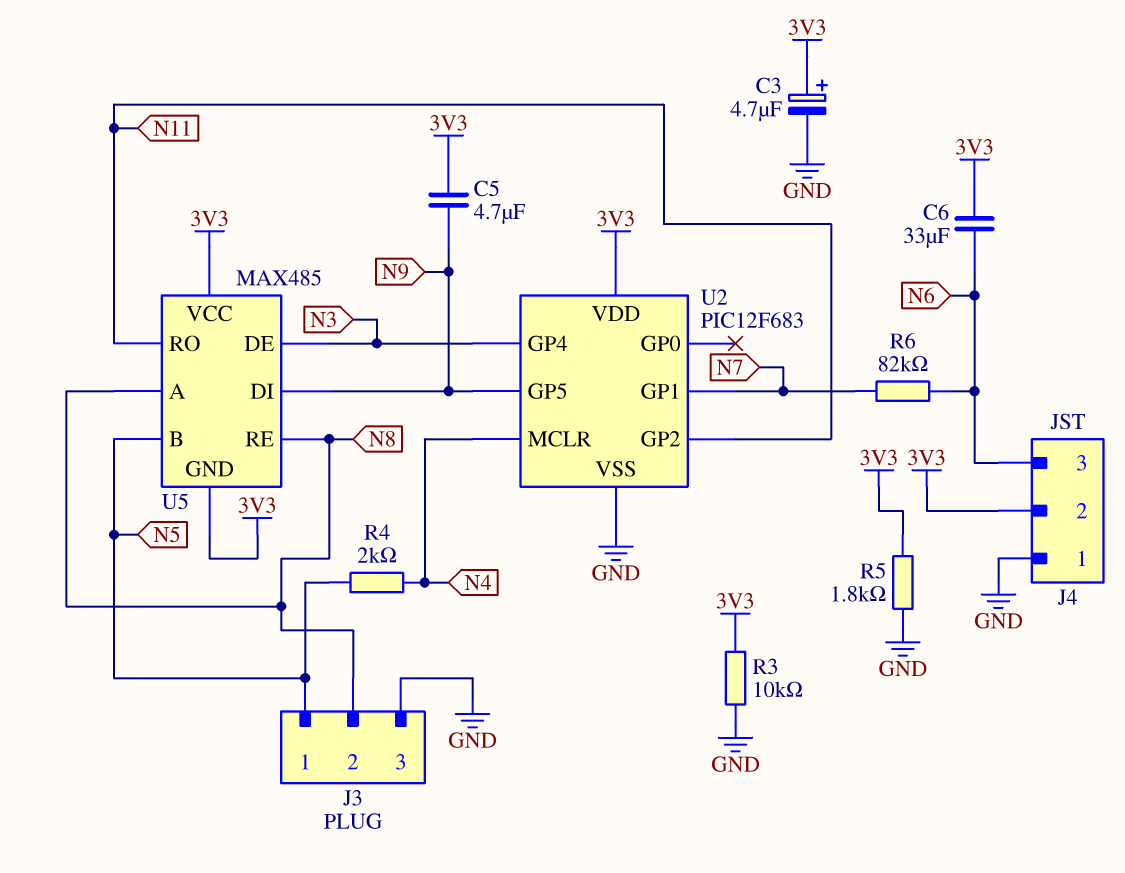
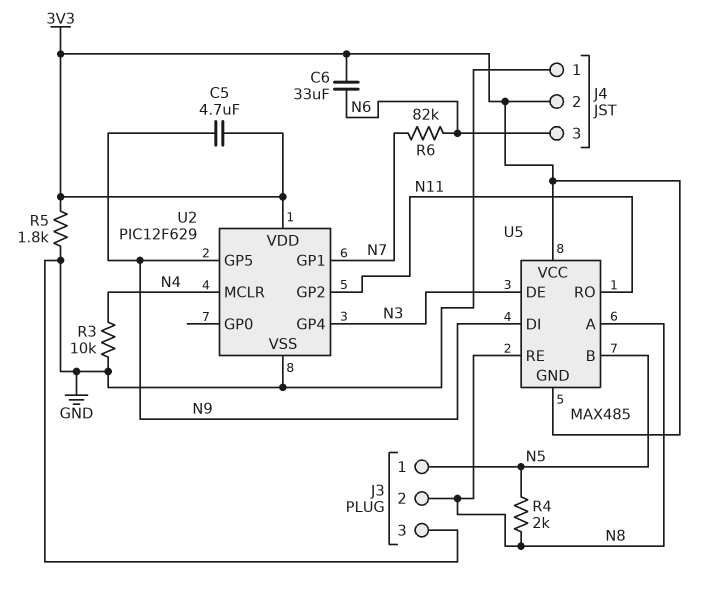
C3: 4.7uF (plus 3V3, minus GND) -> none
R3: 10k (3V3, GND) -> 10k (GND, N4)
R4: 2k (N4, N5) -> 2k (N5, N8)
U2: PIC12F683 -> PIC12F629

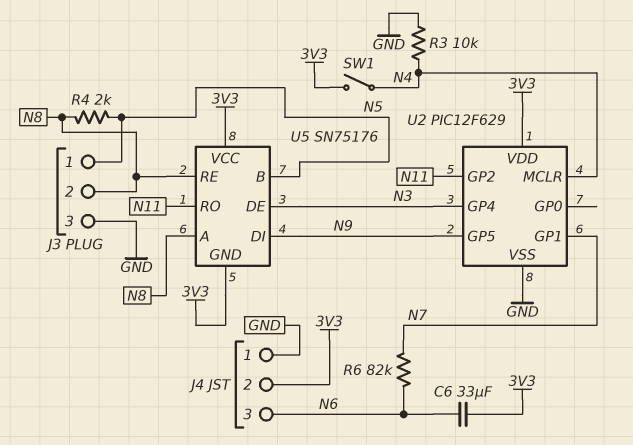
C5: 4.7uF (3V3, N9) -> none
R5: 1.8k (3V3, GND) -> none
SW1: none -> switch (3V3, N4)
U5: MAX485 -> SN75176

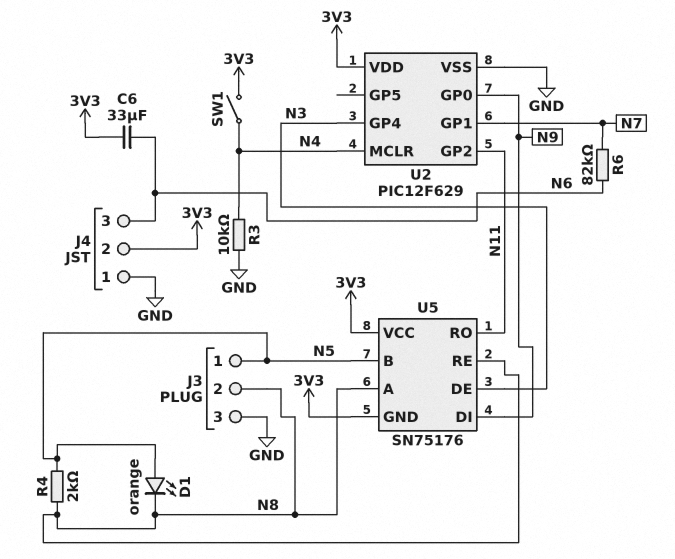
D1: none -> LED orange (A N5, K N8)
U2 pin GP0: none -> N9
U2 pin GP5: N9 -> none

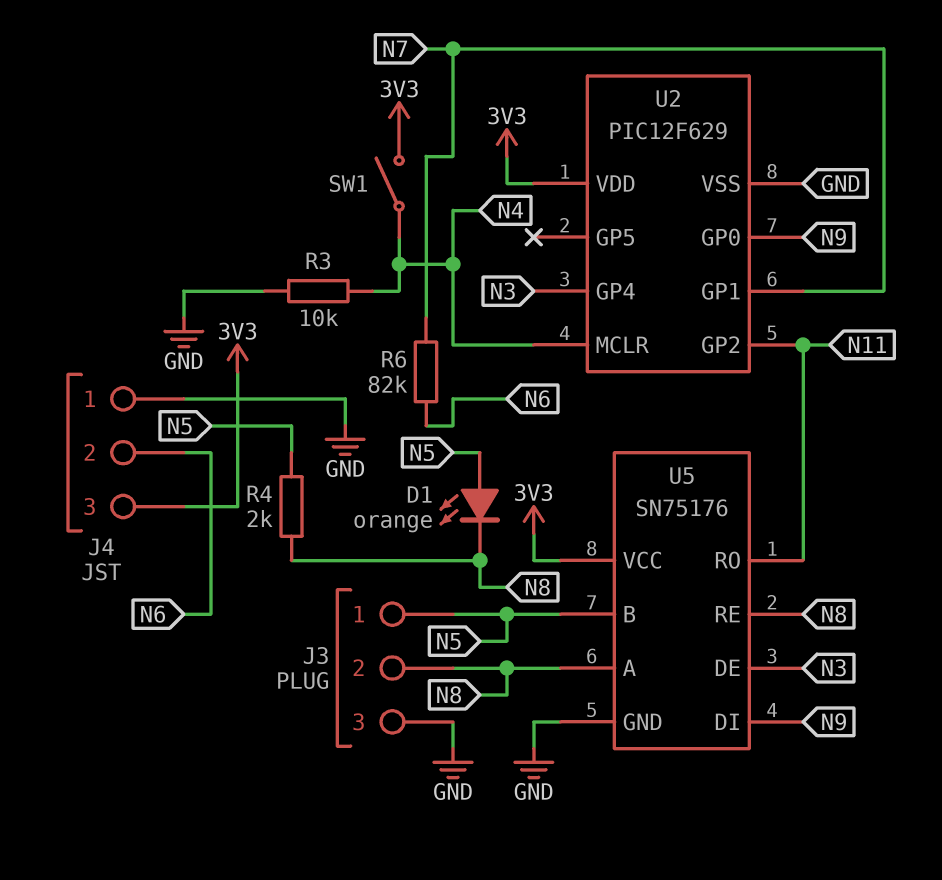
C6: 33uF (3V3, N6) -> none
J4 pin 2: 3V3 -> N6
J4 pin 3: N6 -> 3V3
U5 pin GND: 3V3 -> GND

